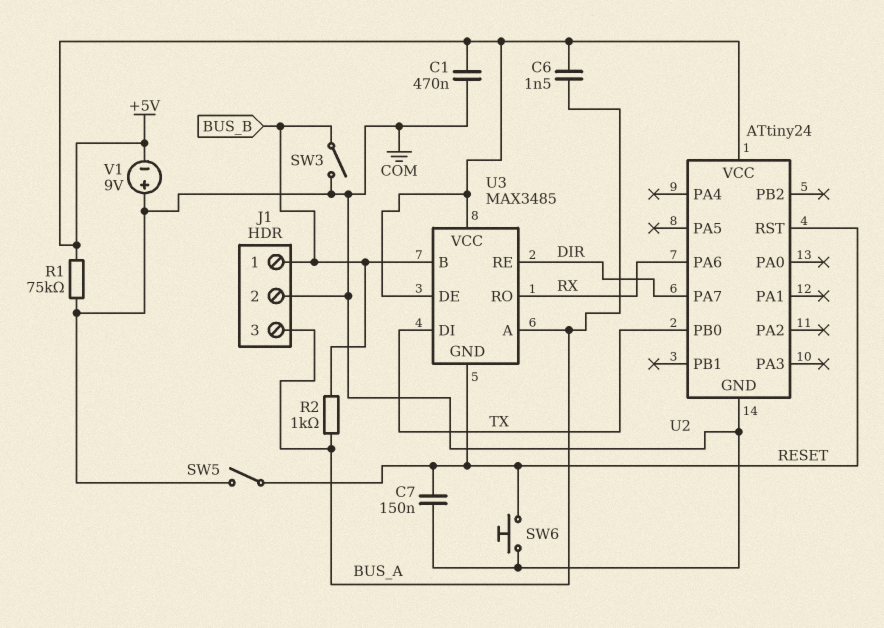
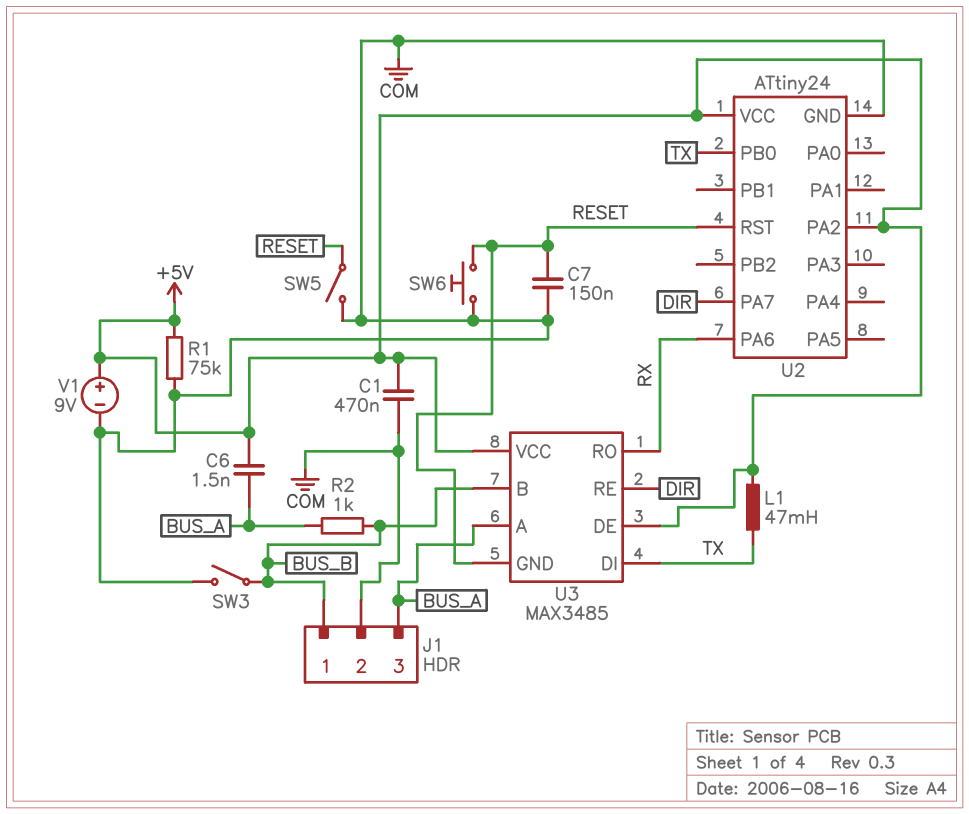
L1: none -> 47mH (+5V, TX)
U2 pin PA2: none -> +5V
V1: 9V (plus COM, minus +5V) -> 9V (plus +5V, minus COM)

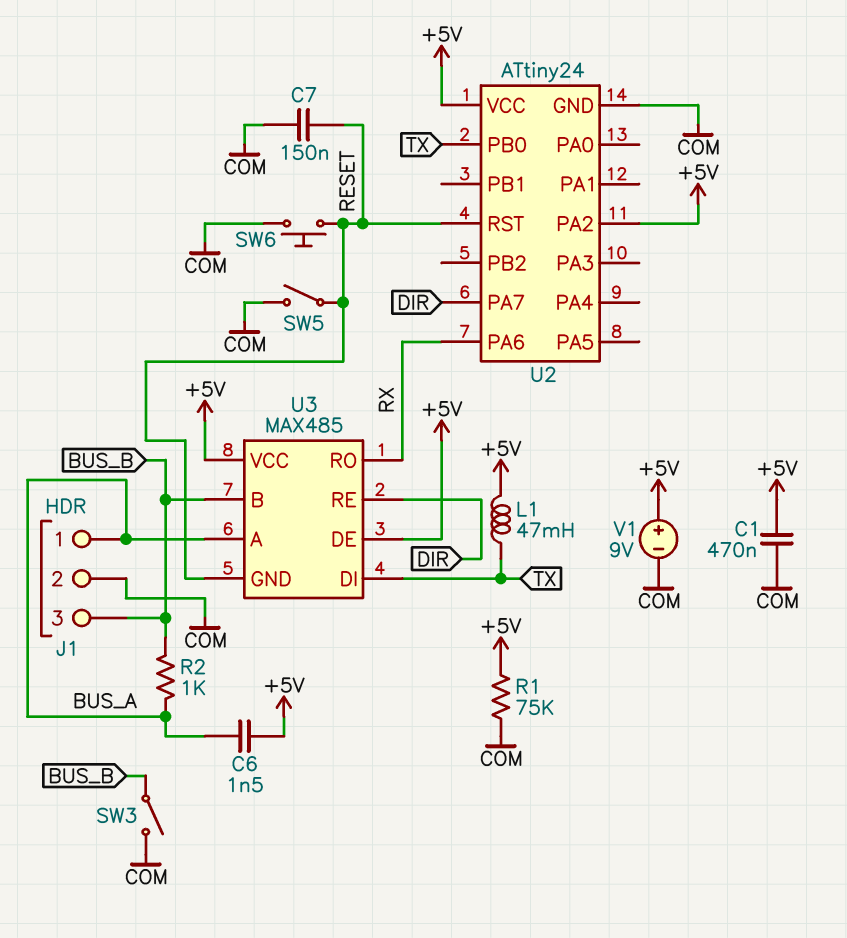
J1 pin 1: BUS_B -> BUS_A
J1 pin 3: BUS_A -> BUS_B
U3: MAX3485 -> MAX485

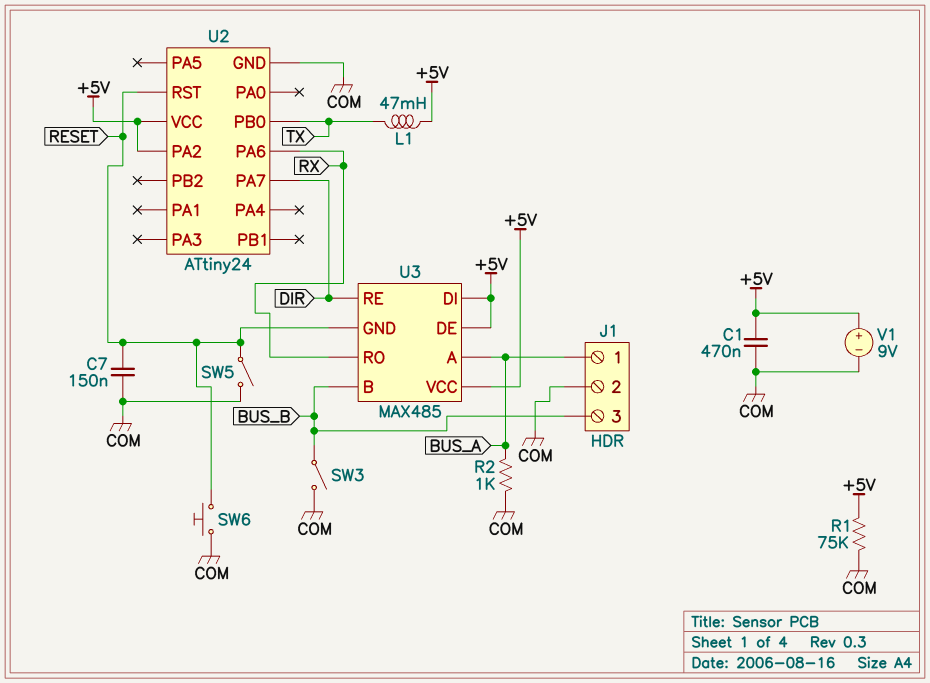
C6: 1.5nF (+5V, BUS_A) -> none
R2: 1k (BUS_A, BUS_B) -> 1k (BUS_A, COM)
U3 pin DI: TX -> +5V

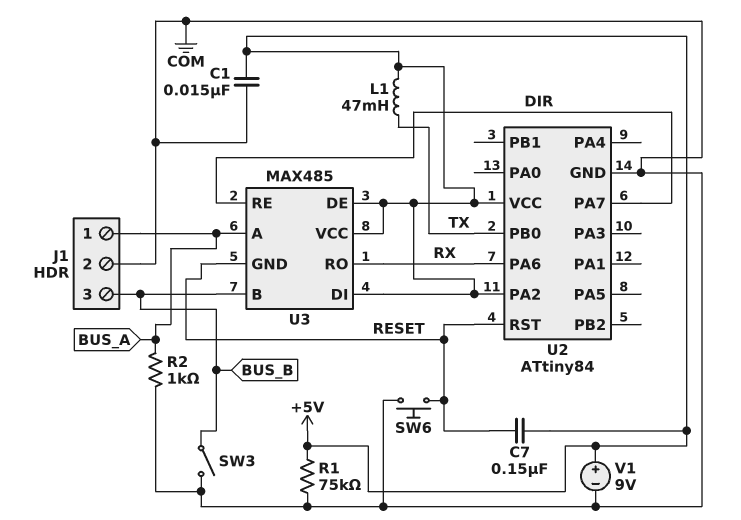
C1: 470nF (+5V, COM) -> 15nF (+5V, COM)
C7: 150nF (COM, RESET) -> 150nF (+5V, RESET)
SW5: switch (COM, RESET) -> none
U2: ATtiny24 -> ATtiny84

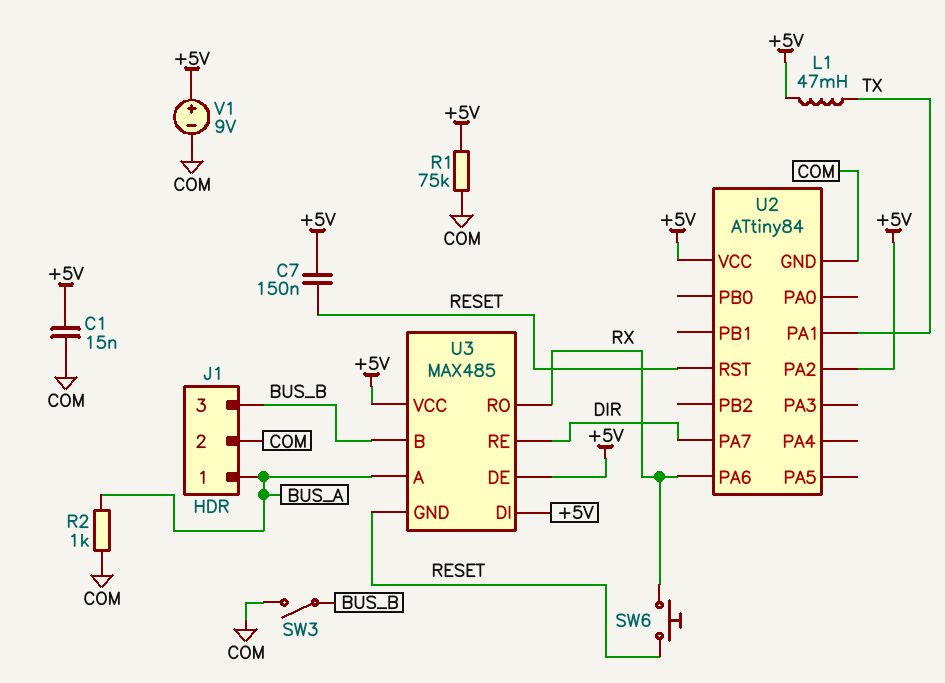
SW6: button (COM, RESET) -> button (RESET, RX)
U2 pin PA1: none -> TX
U2 pin PB0: TX -> none

